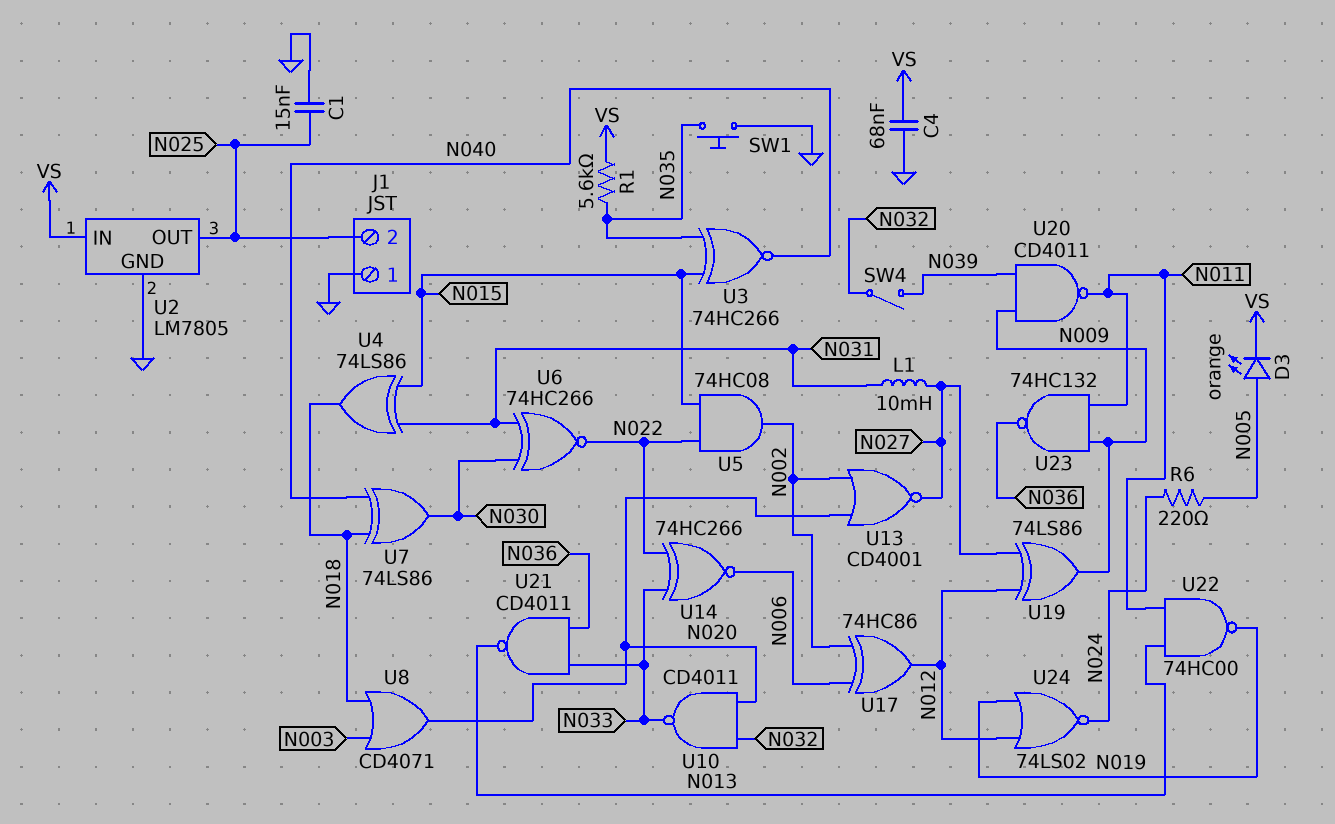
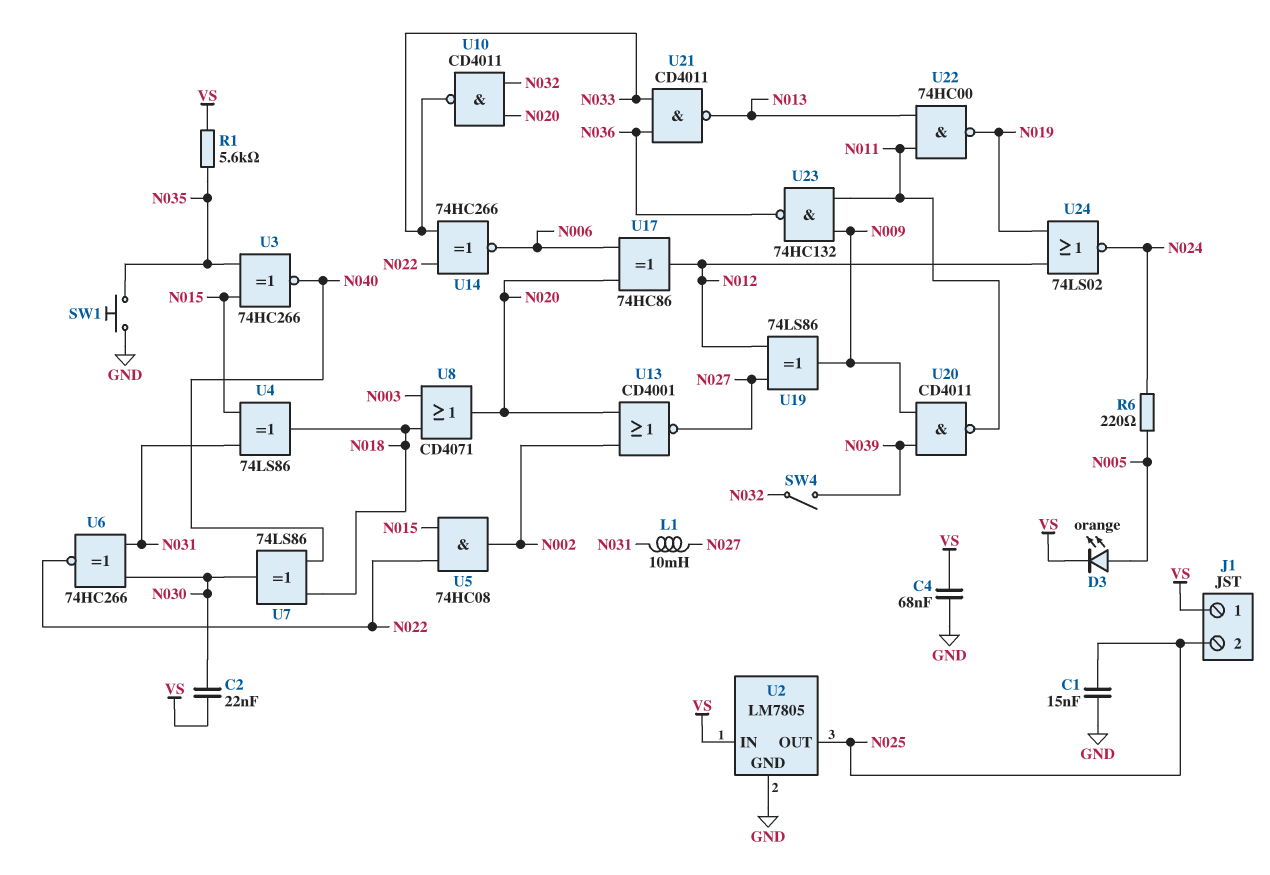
C2: none -> 22nF (N030, VS)
J1 pin 1: GND -> VS
U17: XOR 74HC86 (in N002, in N006, out N012) -> XOR 74HC86 (in N006, in N020, out N012)

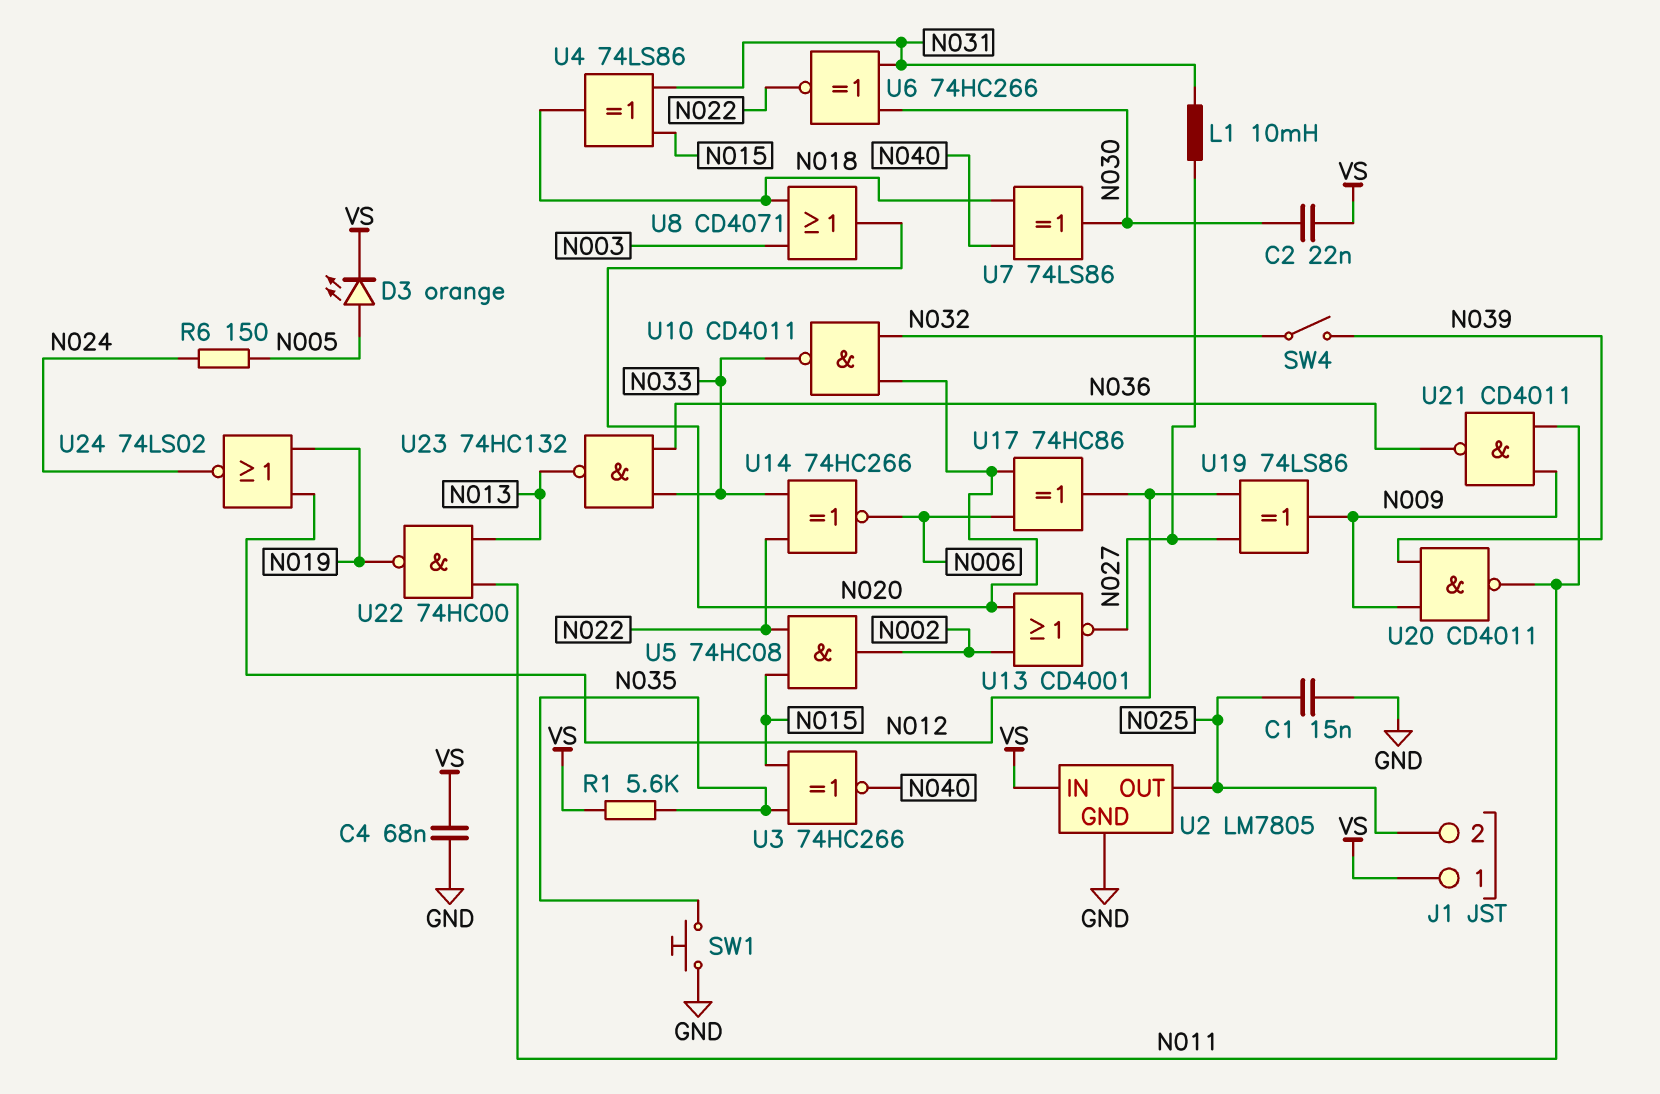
R6: 220 (N005, N024) -> 150 (N005, N024)
U21: NAND CD4011 (in N033, in N036, out N013) -> NAND CD4011 (in N009, in N011, out N036)
U23: NAND 74HC132 (in N009, in N011, out N036) -> NAND 74HC132 (in N033, in N036, out N013)

